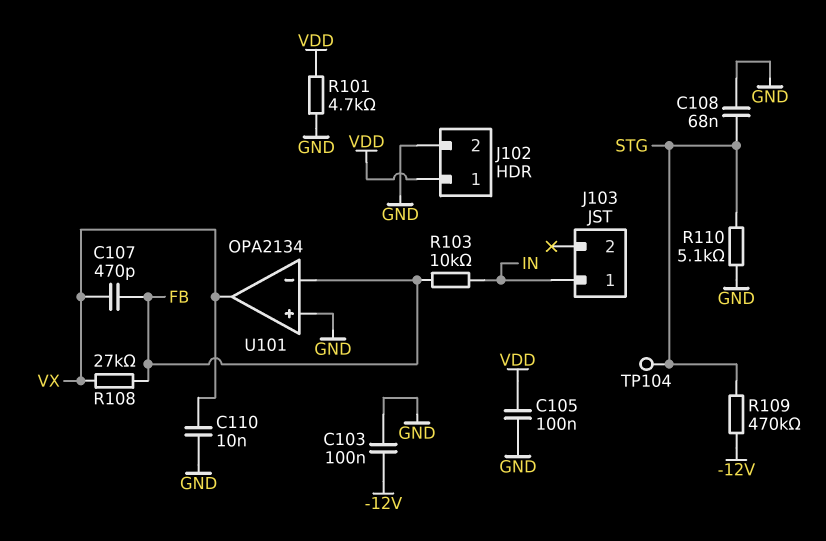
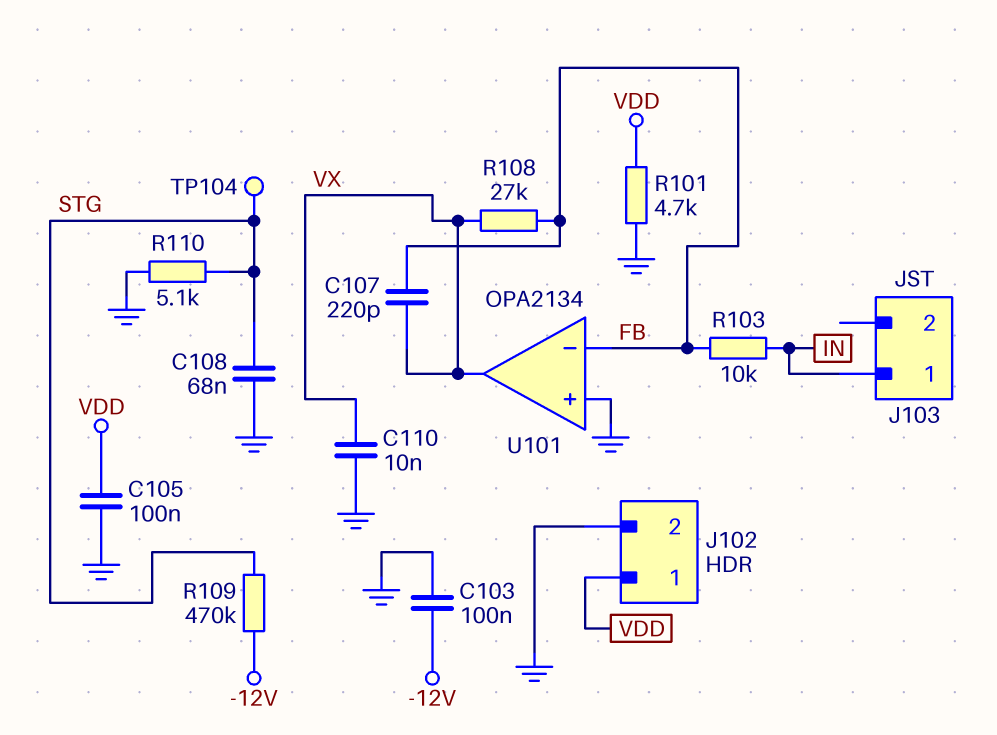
C107: 470pF (FB, VX) -> 220pF (FB, VX)

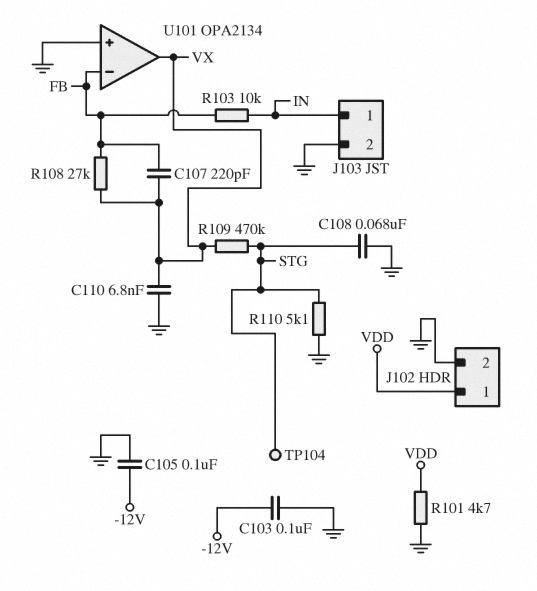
C105: 100nF (GND, VDD) -> 100nF (-12V, GND)
C110: 10nF (GND, VX) -> 6.8nF (GND, VX)
J103 pin 2: none -> GND
R109: 470k (-12V, STG) -> 470k (STG, VX)

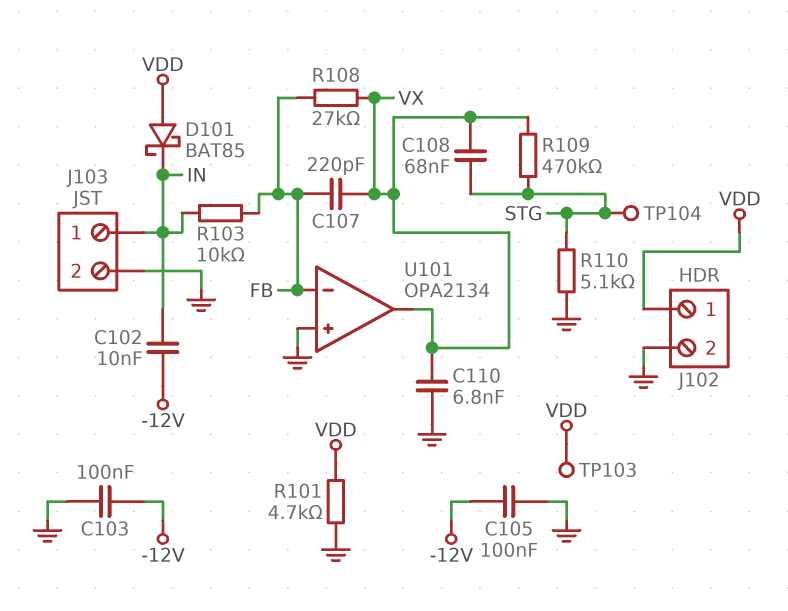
C102: none -> 10nF (-12V, IN)
C108: 68nF (GND, STG) -> 68nF (STG, VX)
D101: none -> schottky BAT85 (A VDD, K IN)
TP103: none -> test point (VDD)

